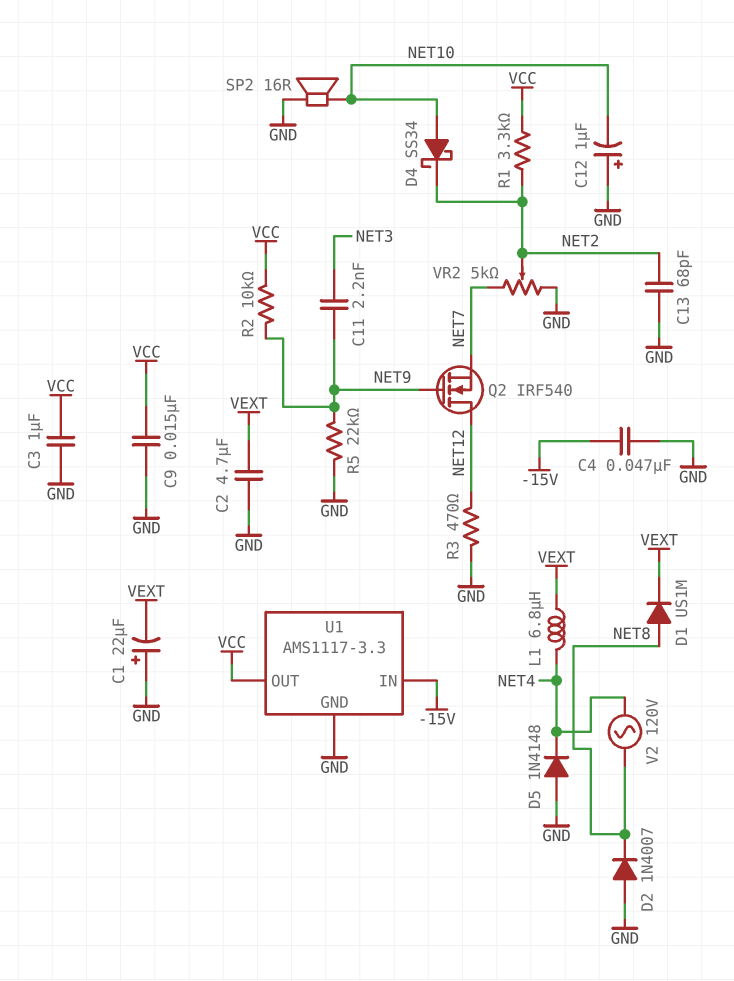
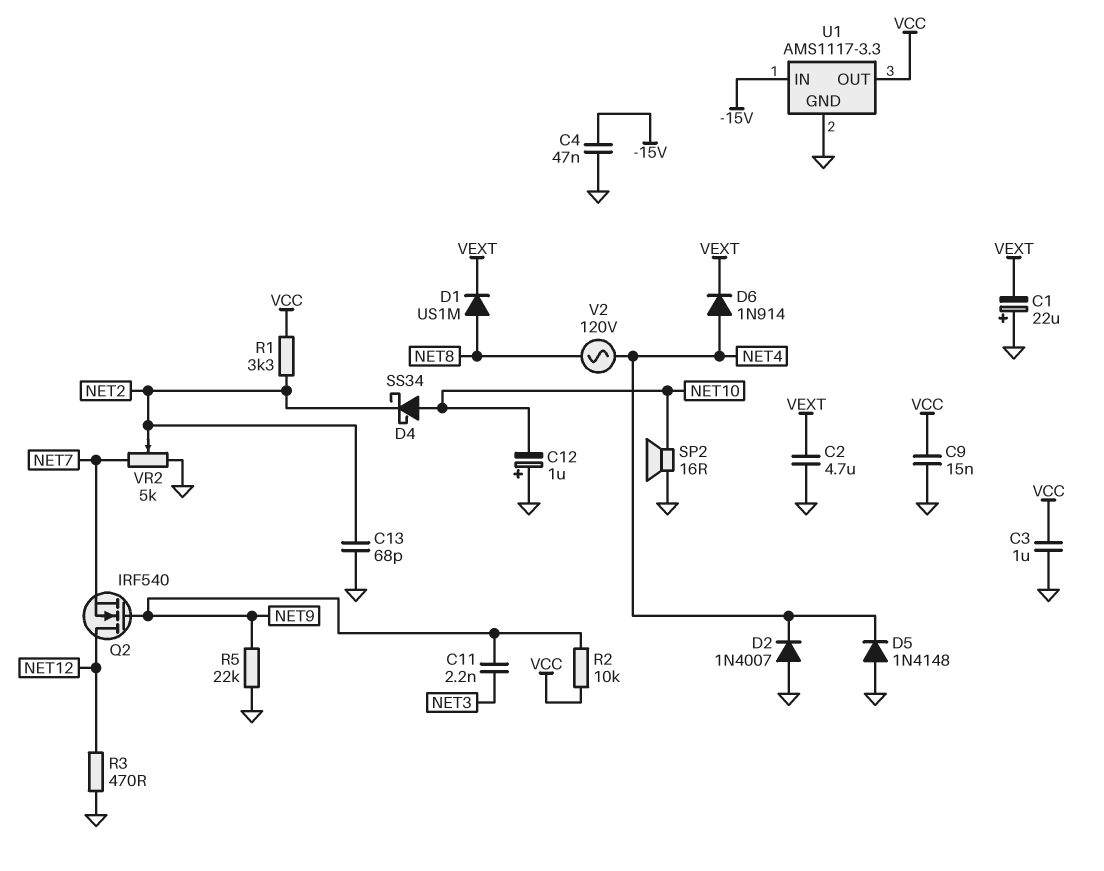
D2: diode 1N4007 (A GND, K NET8) -> diode 1N4007 (A GND, K NET4)
D6: none -> diode 1N914 (A NET4, K VEXT)
L1: 6.8uH (NET4, VEXT) -> none

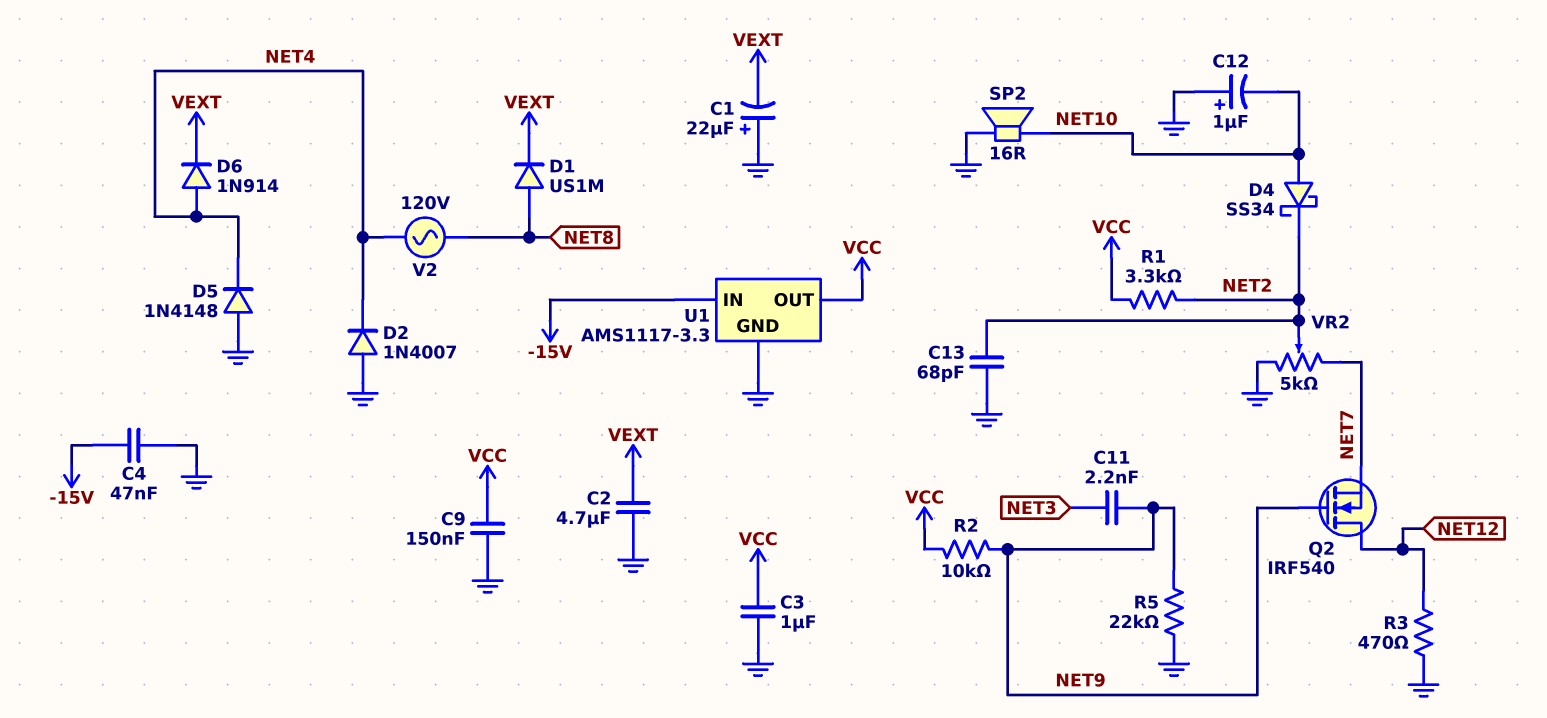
C9: 15nF (GND, VCC) -> 150nF (GND, VCC)

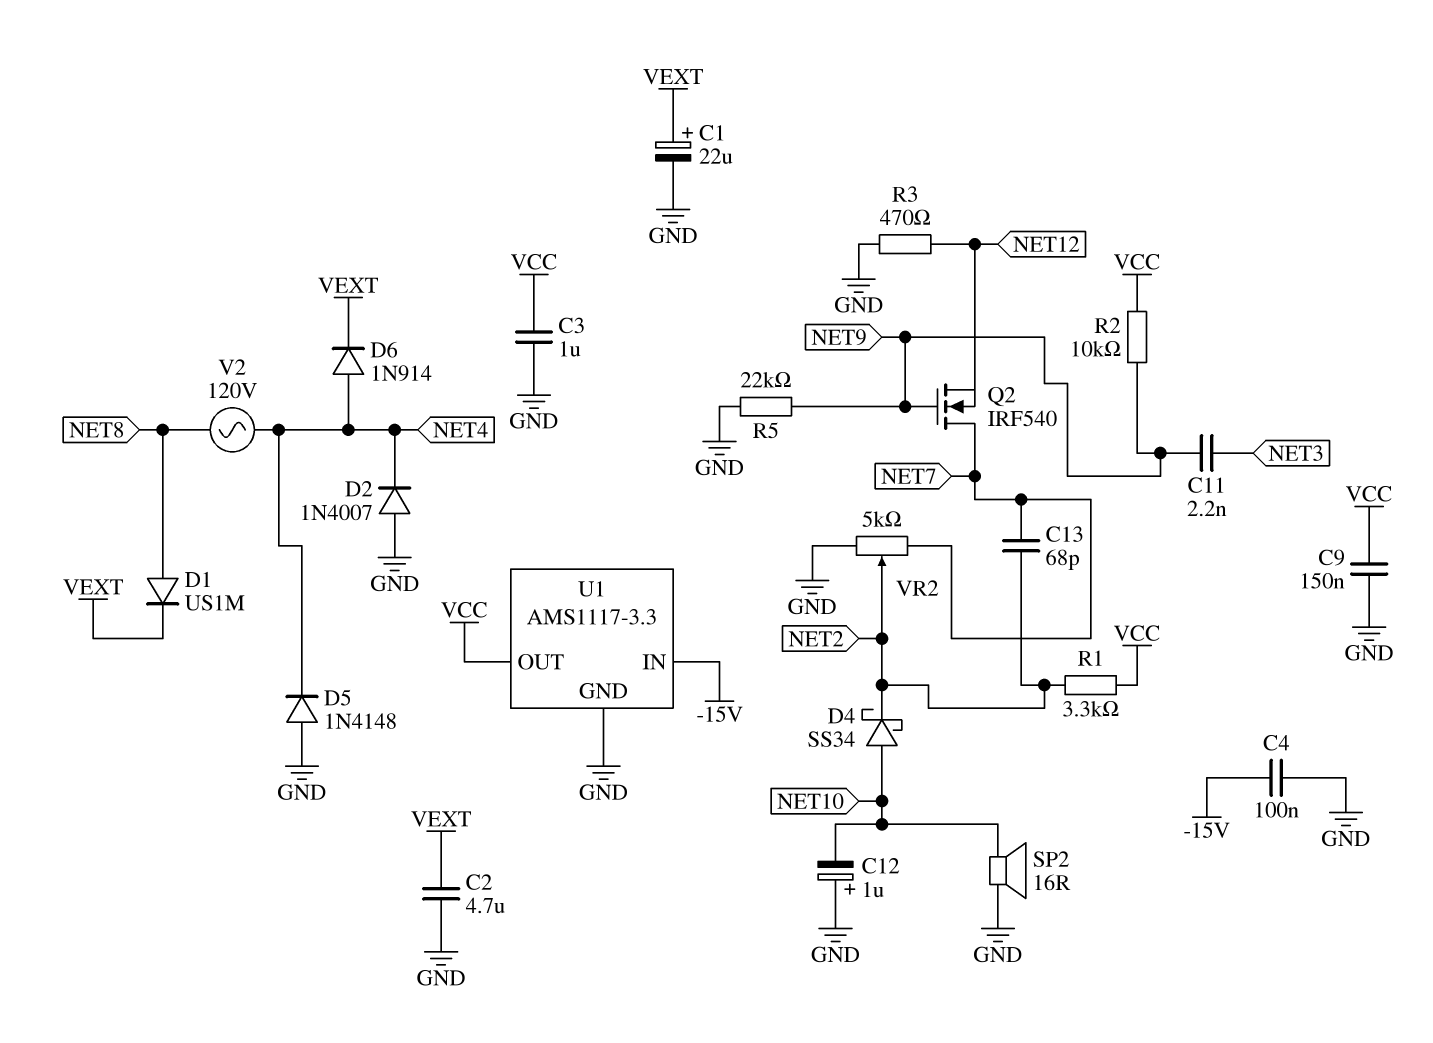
C1: 22uF (plus GND, minus VEXT) -> 22uF (plus VEXT, minus GND)
C4: 47nF (-15V, GND) -> 100nF (-15V, GND)
C13: 68pF (GND, NET2) -> 68pF (NET2, NET7)
Q2: NMOS IRF540 (G NET9, D NET12, S NET7) -> NMOS IRF540 (G NET9, D NET7, S NET12)

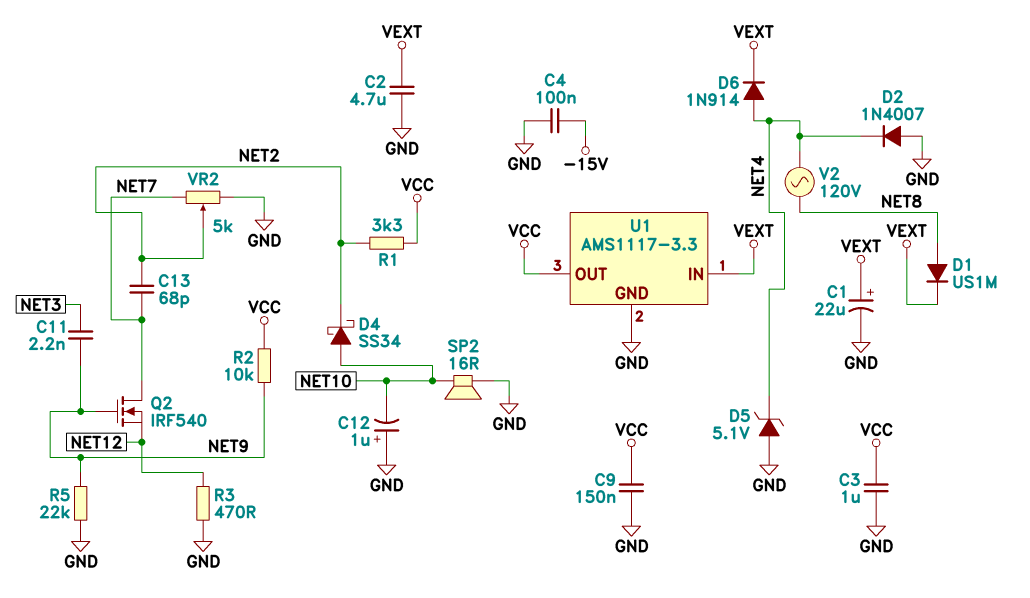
D5: diode 1N4148 (A GND, K NET4) -> zener 5.1V (A GND, K NET4)
U1 pin IN: -15V -> VEXT

